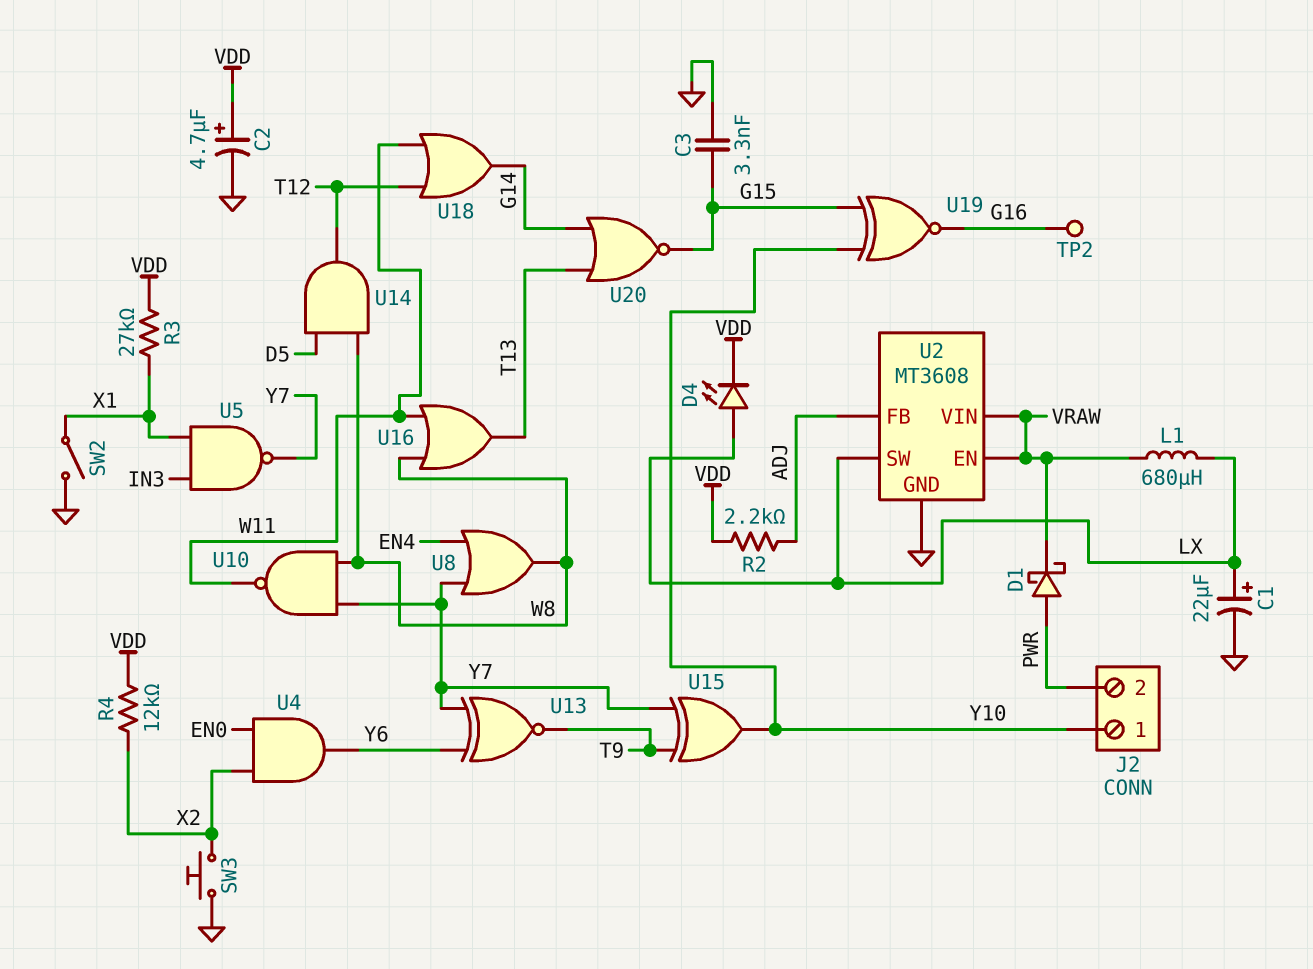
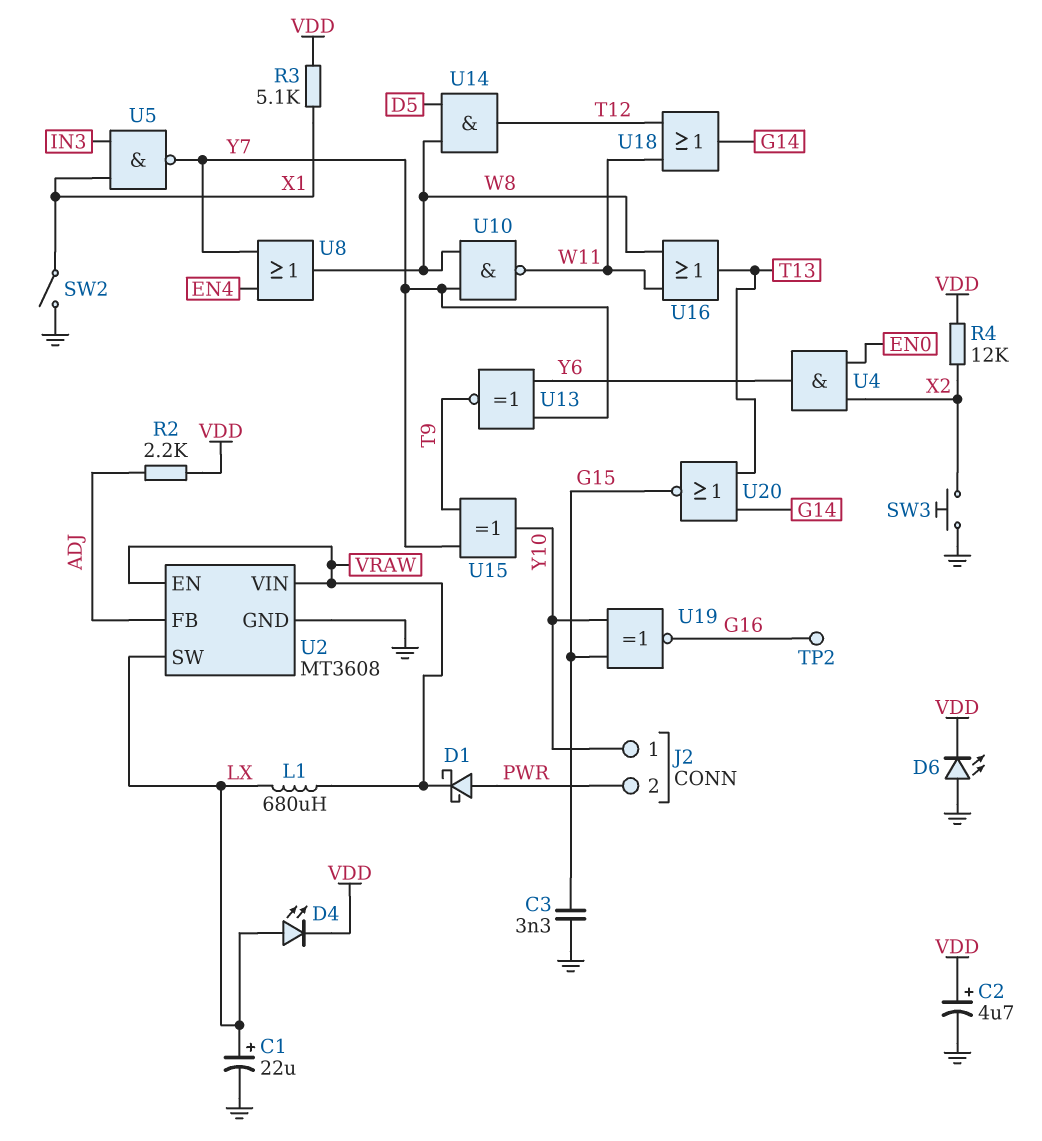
D6: none -> LED (A GND, K VDD)
R3: 27k (VDD, X1) -> 5.1k (VDD, X1)

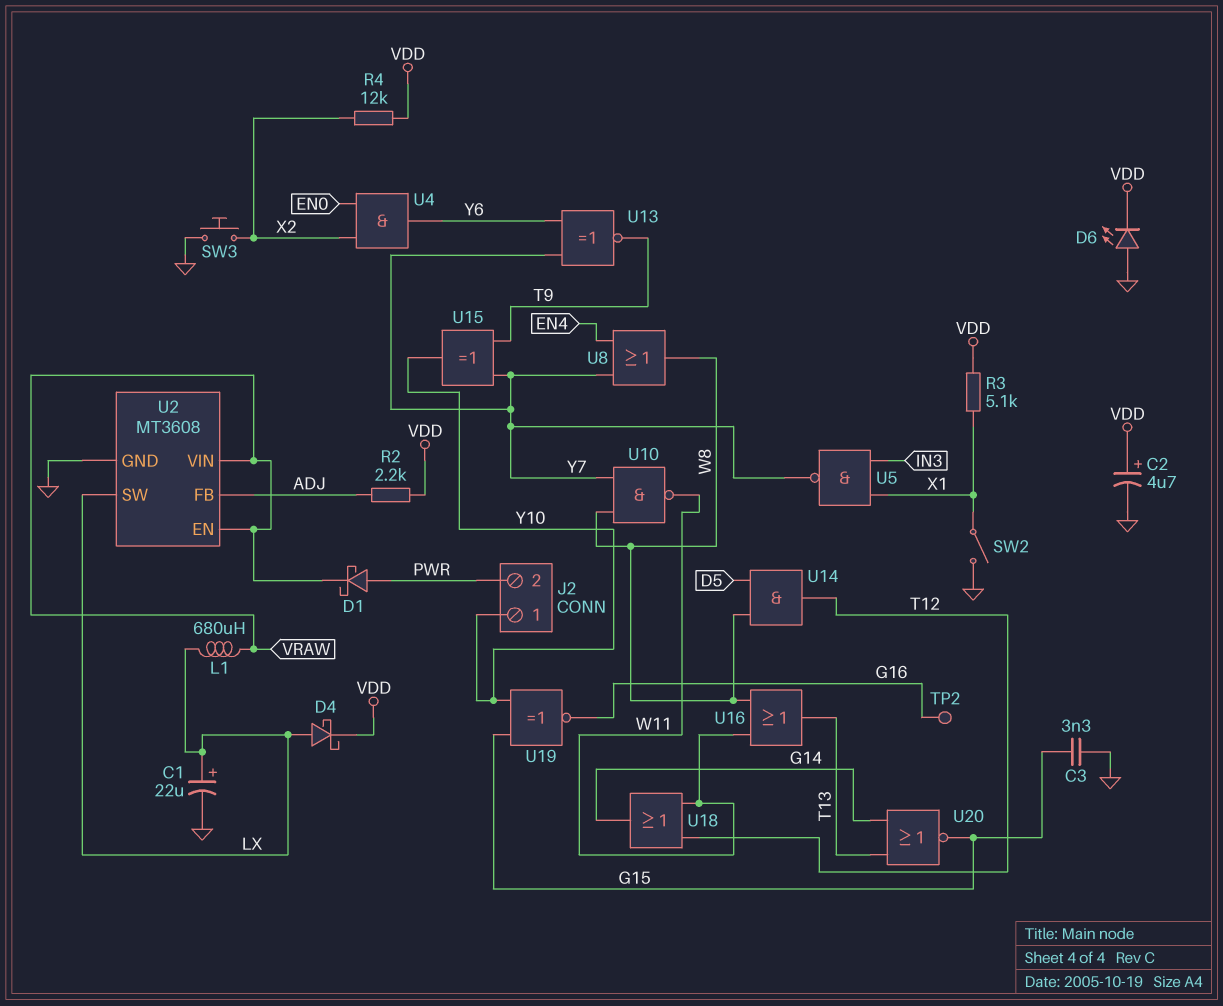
D4: LED (A LX, K VDD) -> schottky (A LX, K VDD)

